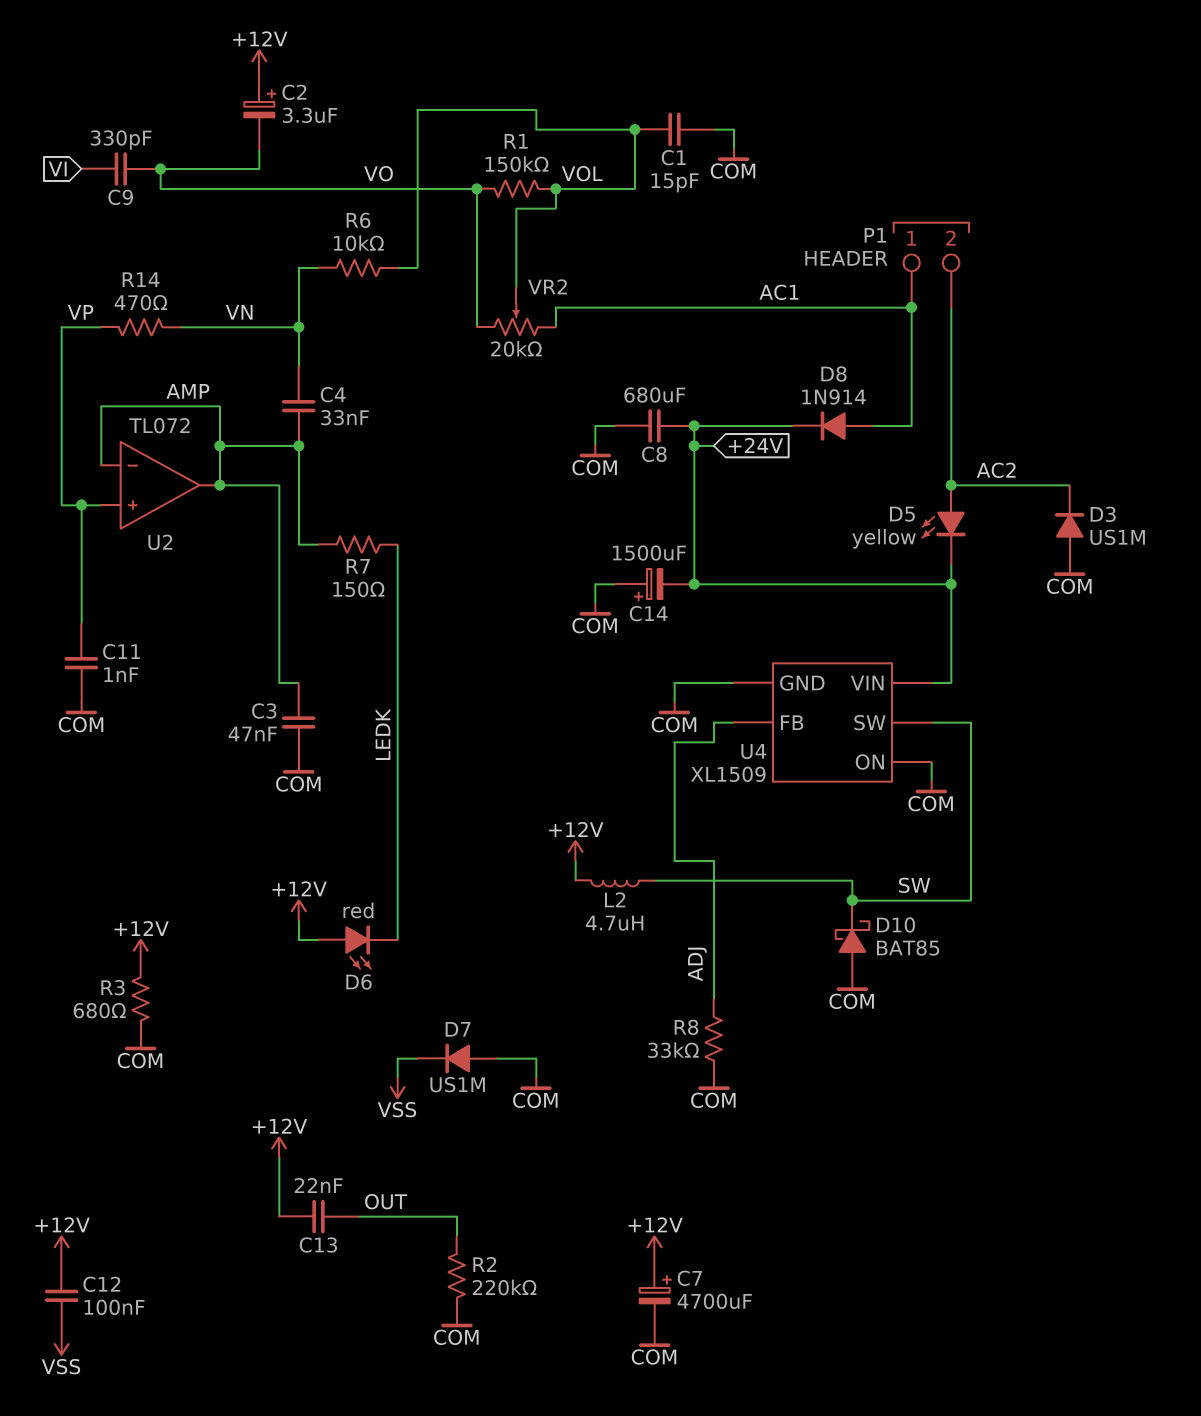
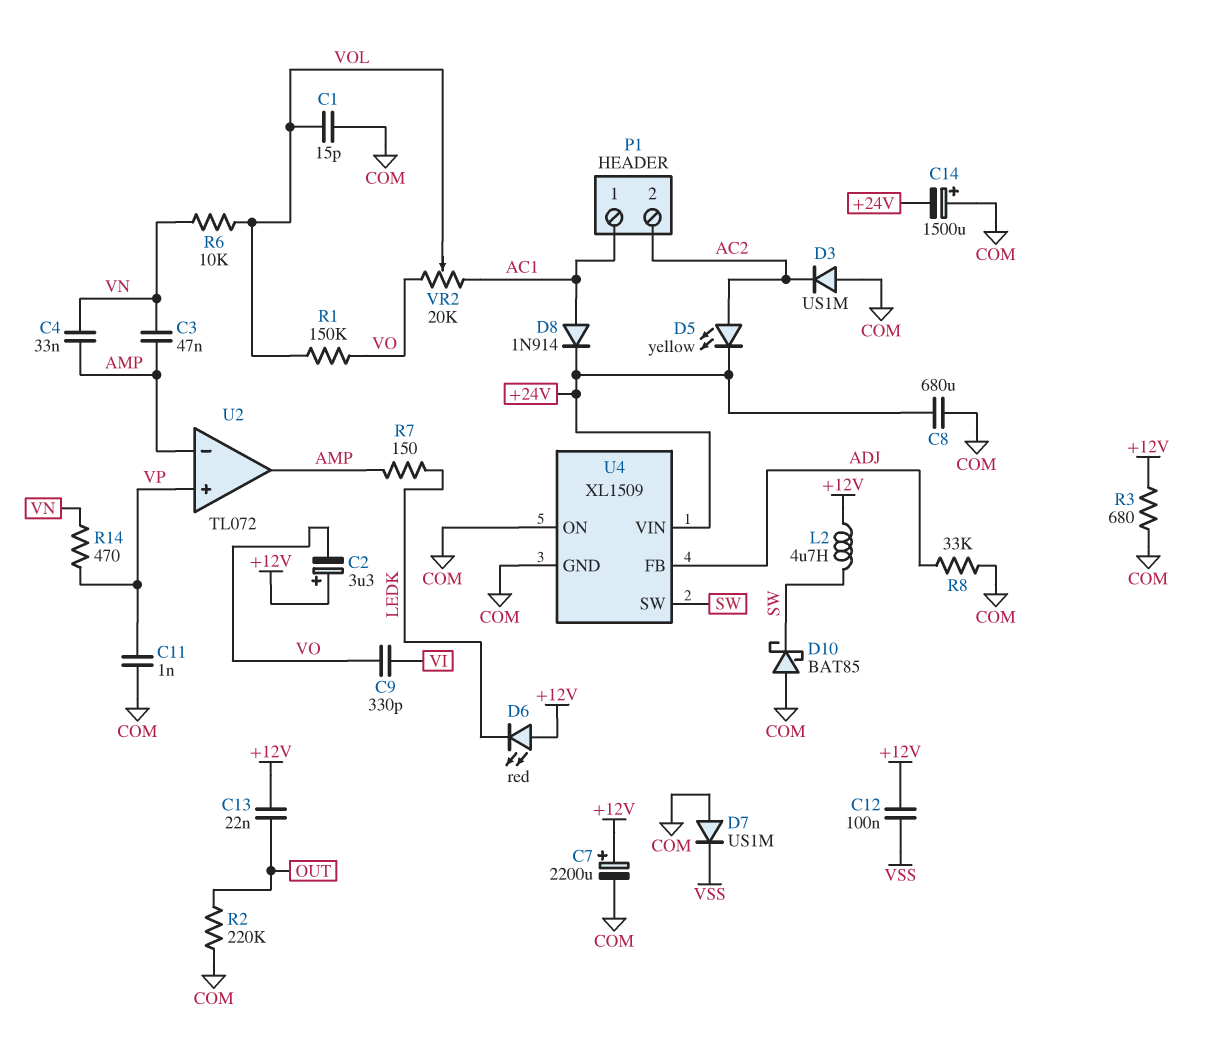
C3: 47nF (AMP, COM) -> 47nF (AMP, VN)
C7: 4700uF (plus +12V, minus COM) -> 2200uF (plus +12V, minus COM)

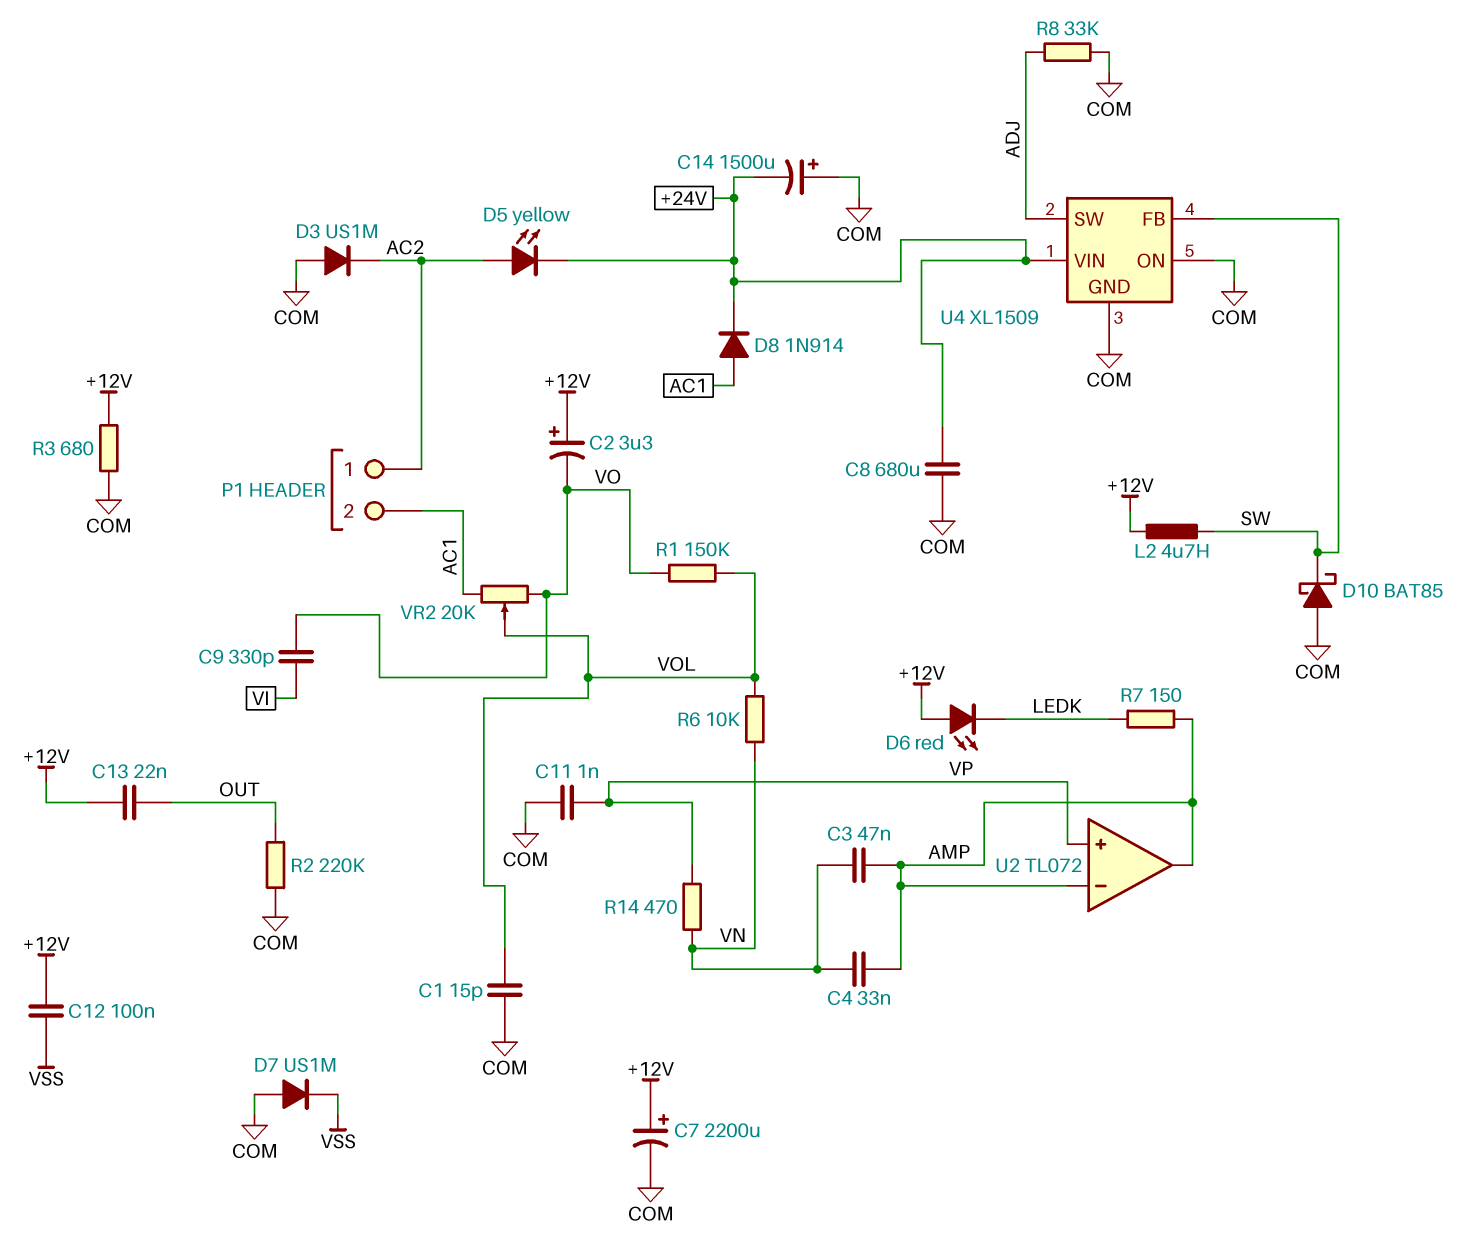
P1 pin 1: AC1 -> AC2
P1 pin 2: AC2 -> AC1
U4 pin FB: ADJ -> SW
U4 pin SW: SW -> ADJ

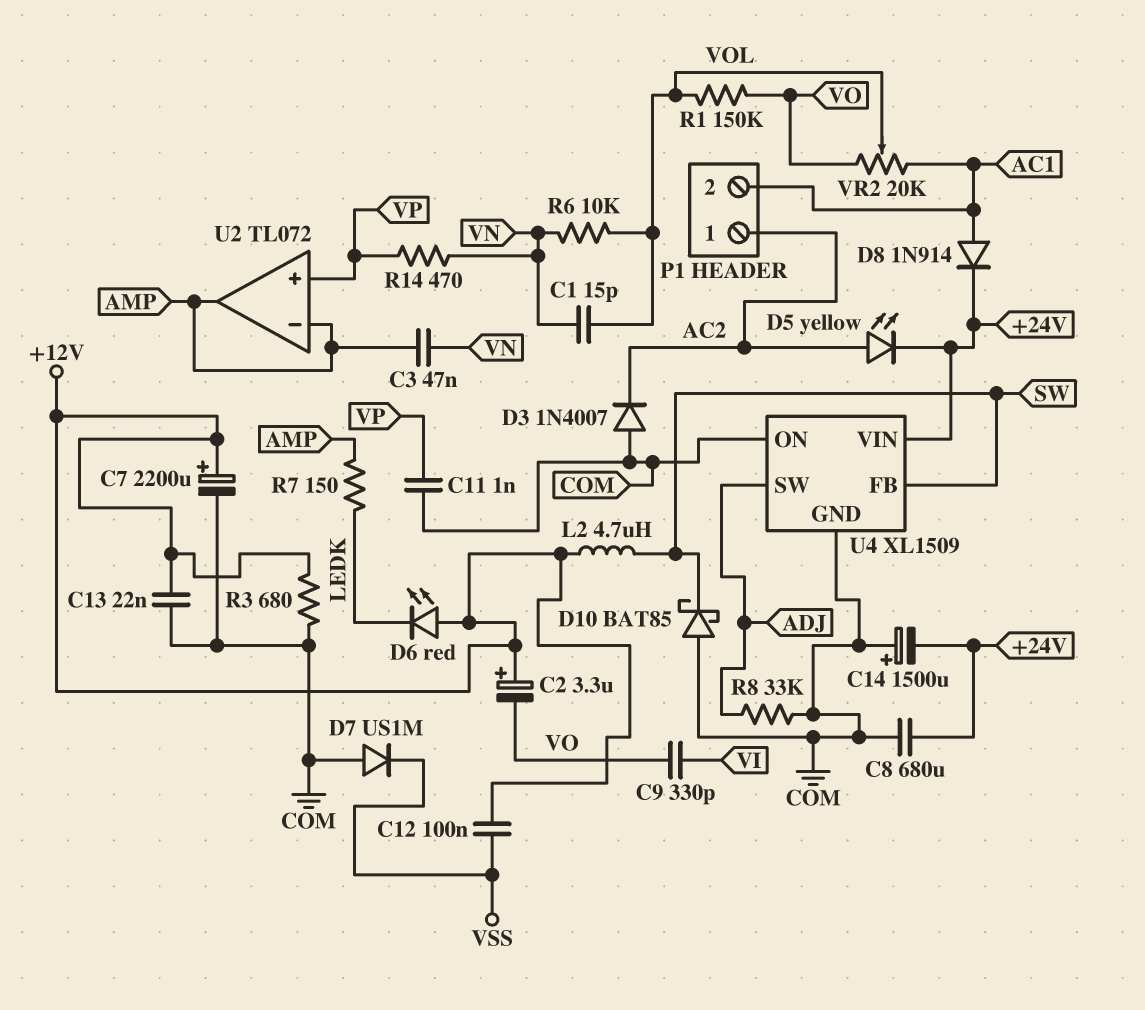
C1: 15pF (COM, VOL) -> 15pF (VN, VOL)
C4: 33nF (AMP, VN) -> none
C13: 22nF (+12V, OUT) -> 22nF (+12V, COM)
D3: diode US1M (A COM, K AC2) -> diode 1N4007 (A COM, K AC2)
R2: 220k (COM, OUT) -> none

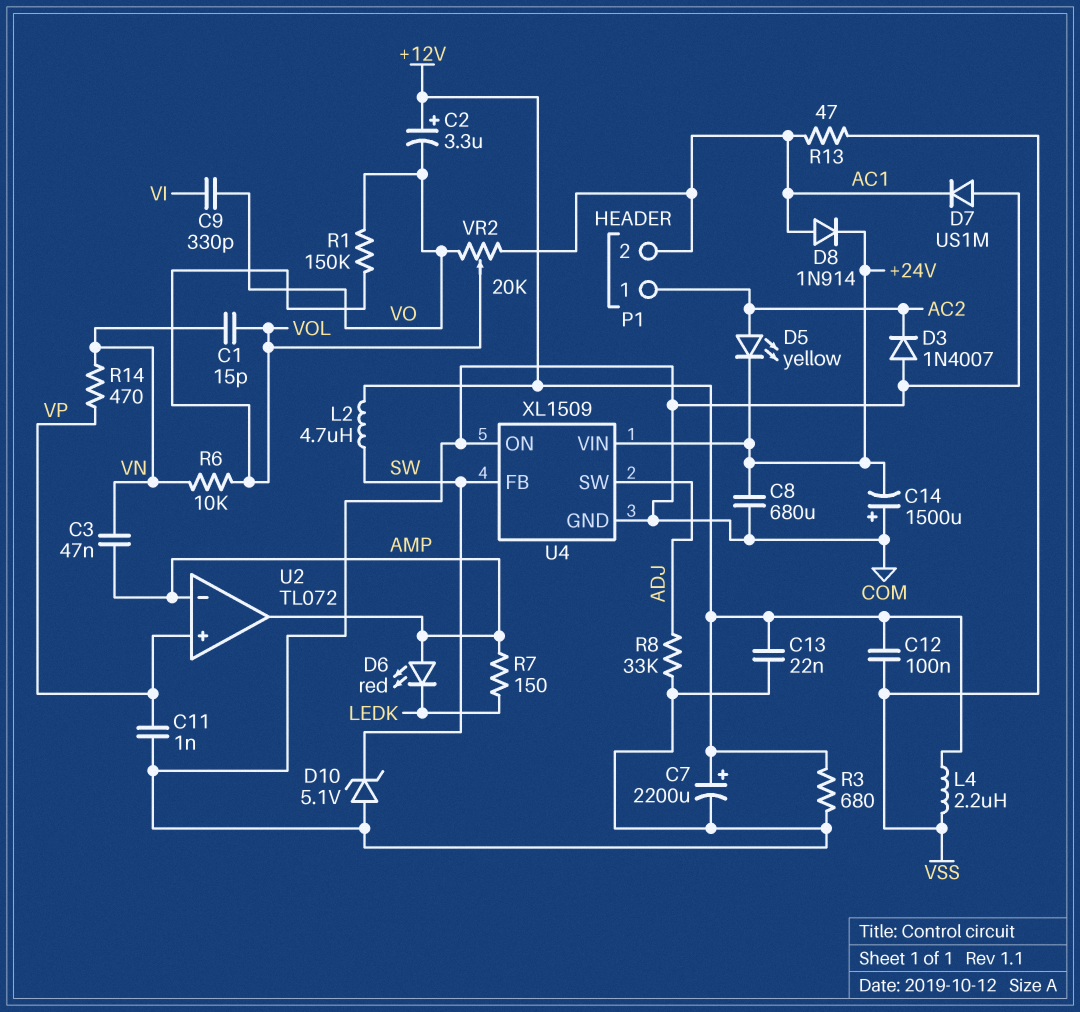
D6: LED red (A +12V, K LEDK) -> LED red (A AMP, K LEDK)
D7: diode US1M (A COM, K VSS) -> diode US1M (A COM, K AC1)
D10: schottky BAT85 (A COM, K SW) -> zener 5.1V (A COM, K SW)
L4: none -> 2.2uH (+12V, VSS)
R13: none -> 47 (AC1, VSS)

